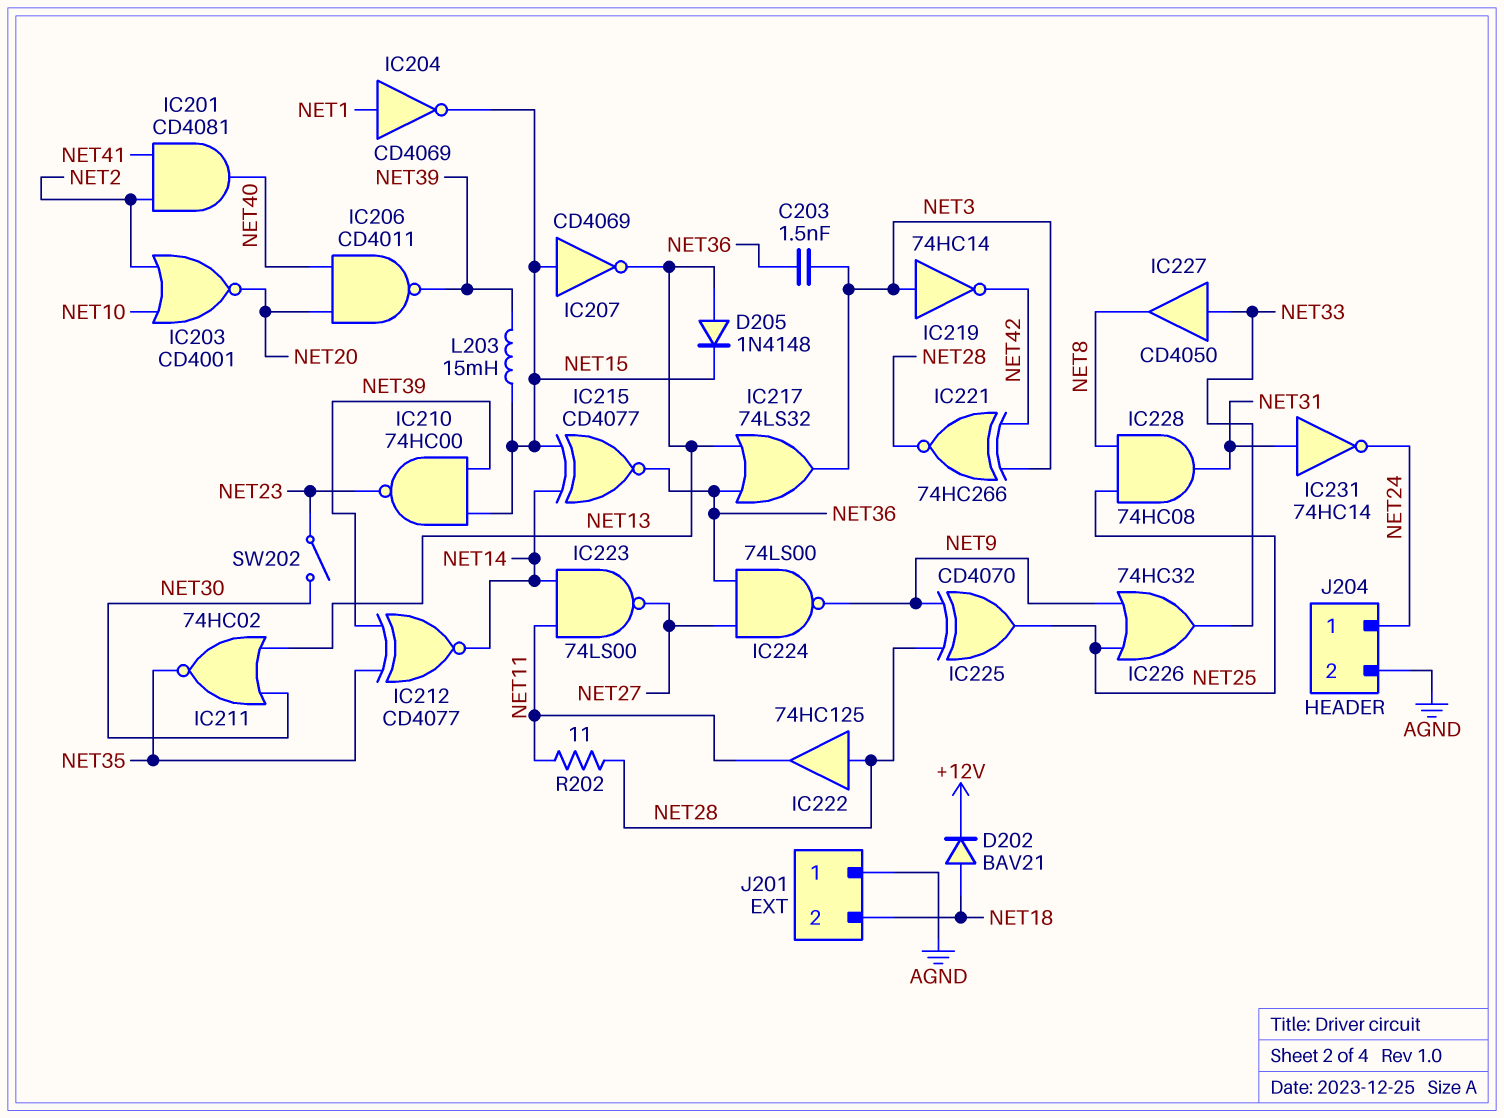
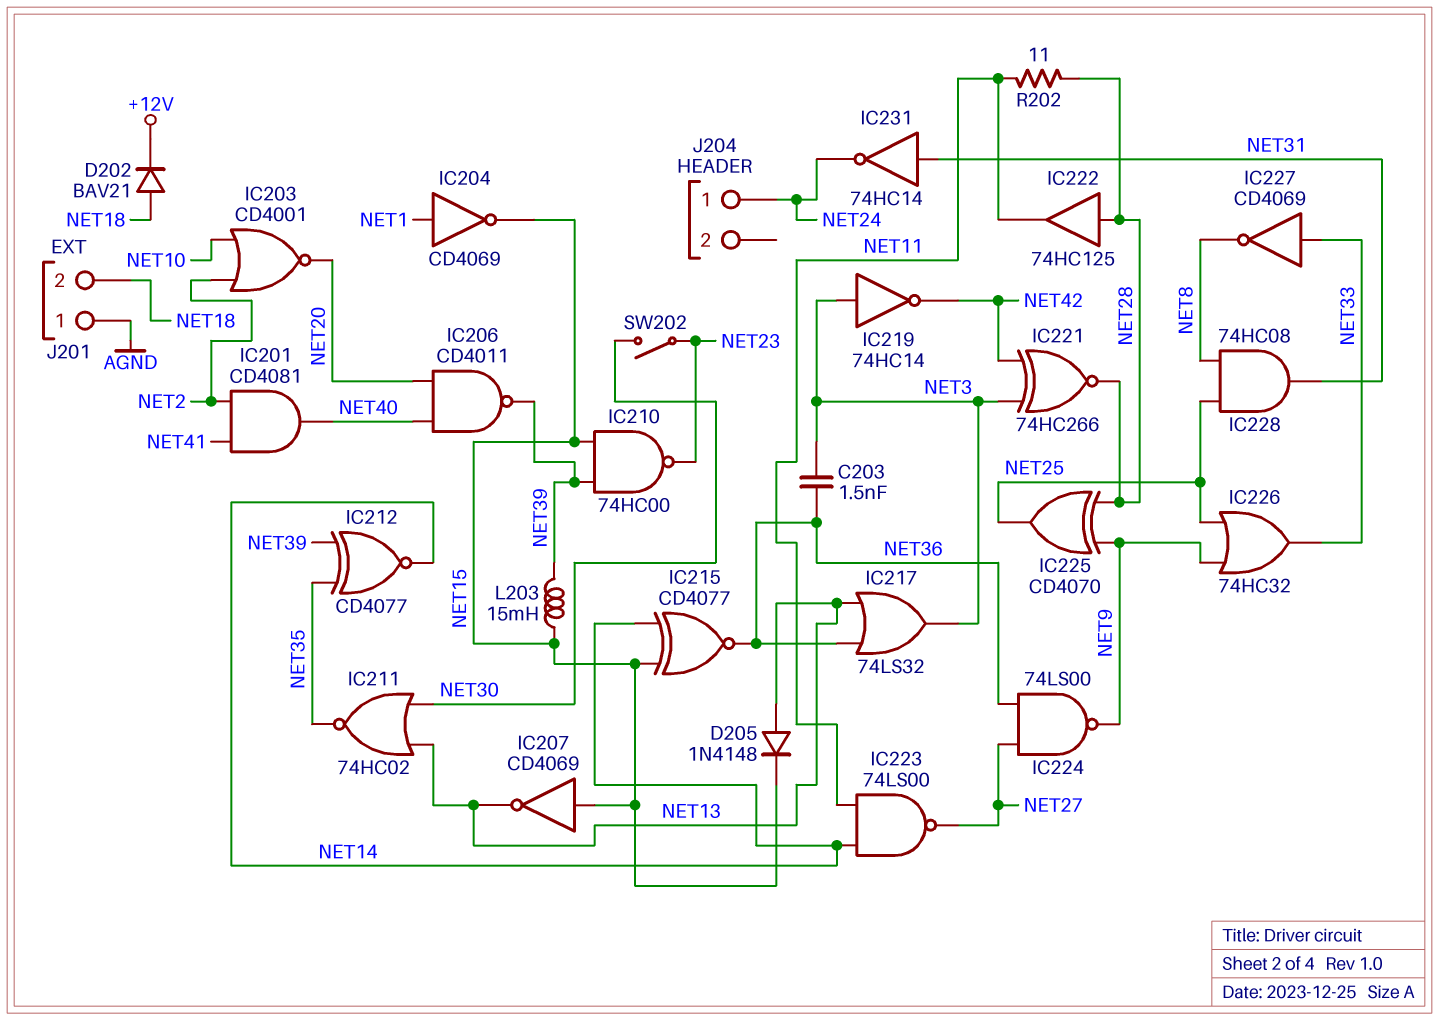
IC227: buffer CD4050 (in NET33, out NET8) -> NOT CD4069 (in NET33, out NET8)
J204 pin 2: AGND -> none

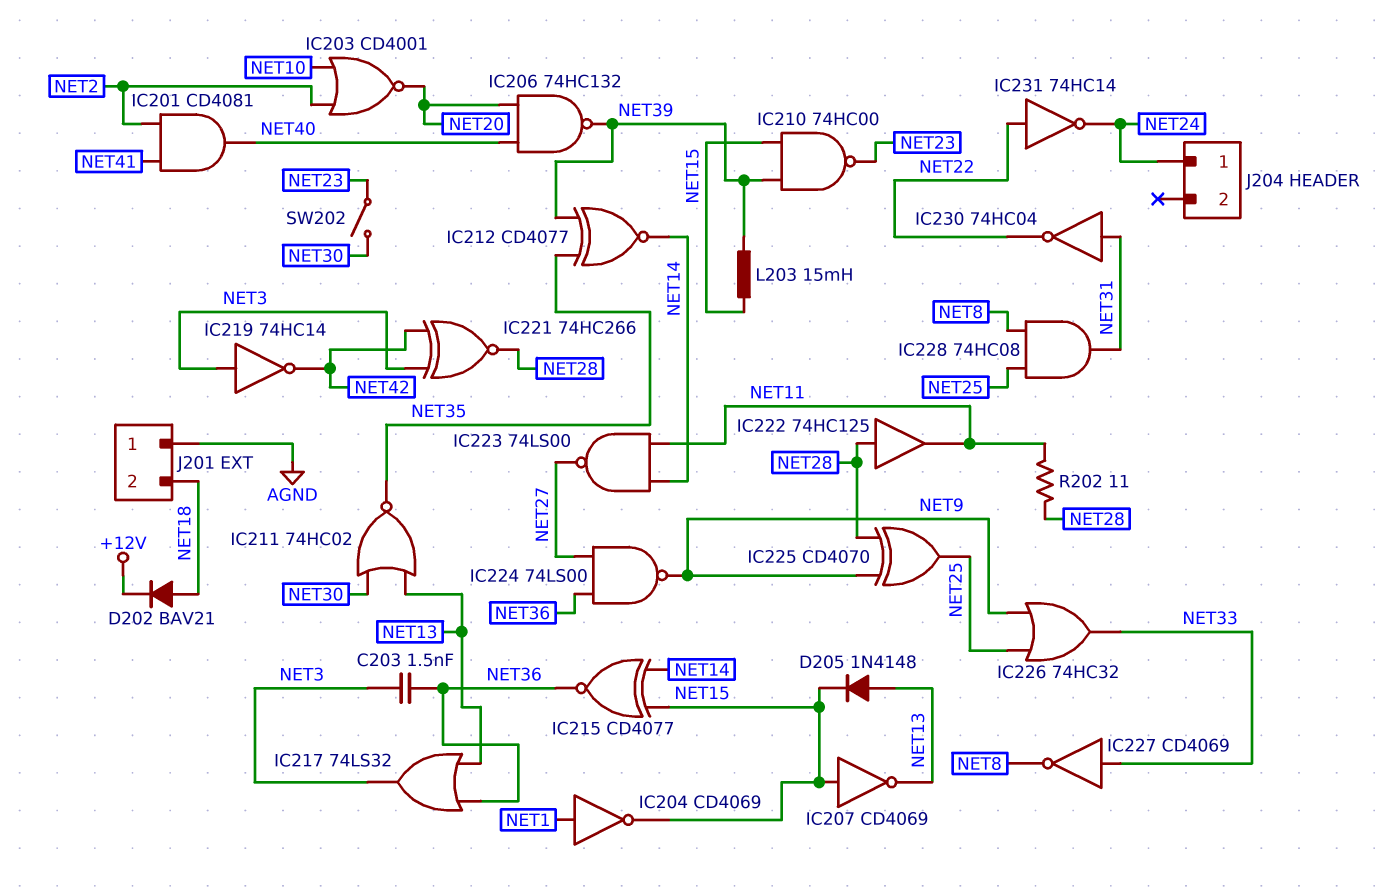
IC206: NAND CD4011 (in NET20, in NET40, out NET39) -> NAND 74HC132 (in NET20, in NET40, out NET39)
IC230: none -> NOT 74HC04 (in NET31, out NET22)
IC231: NOT 74HC14 (in NET31, out NET24) -> NOT 74HC14 (in NET22, out NET24)

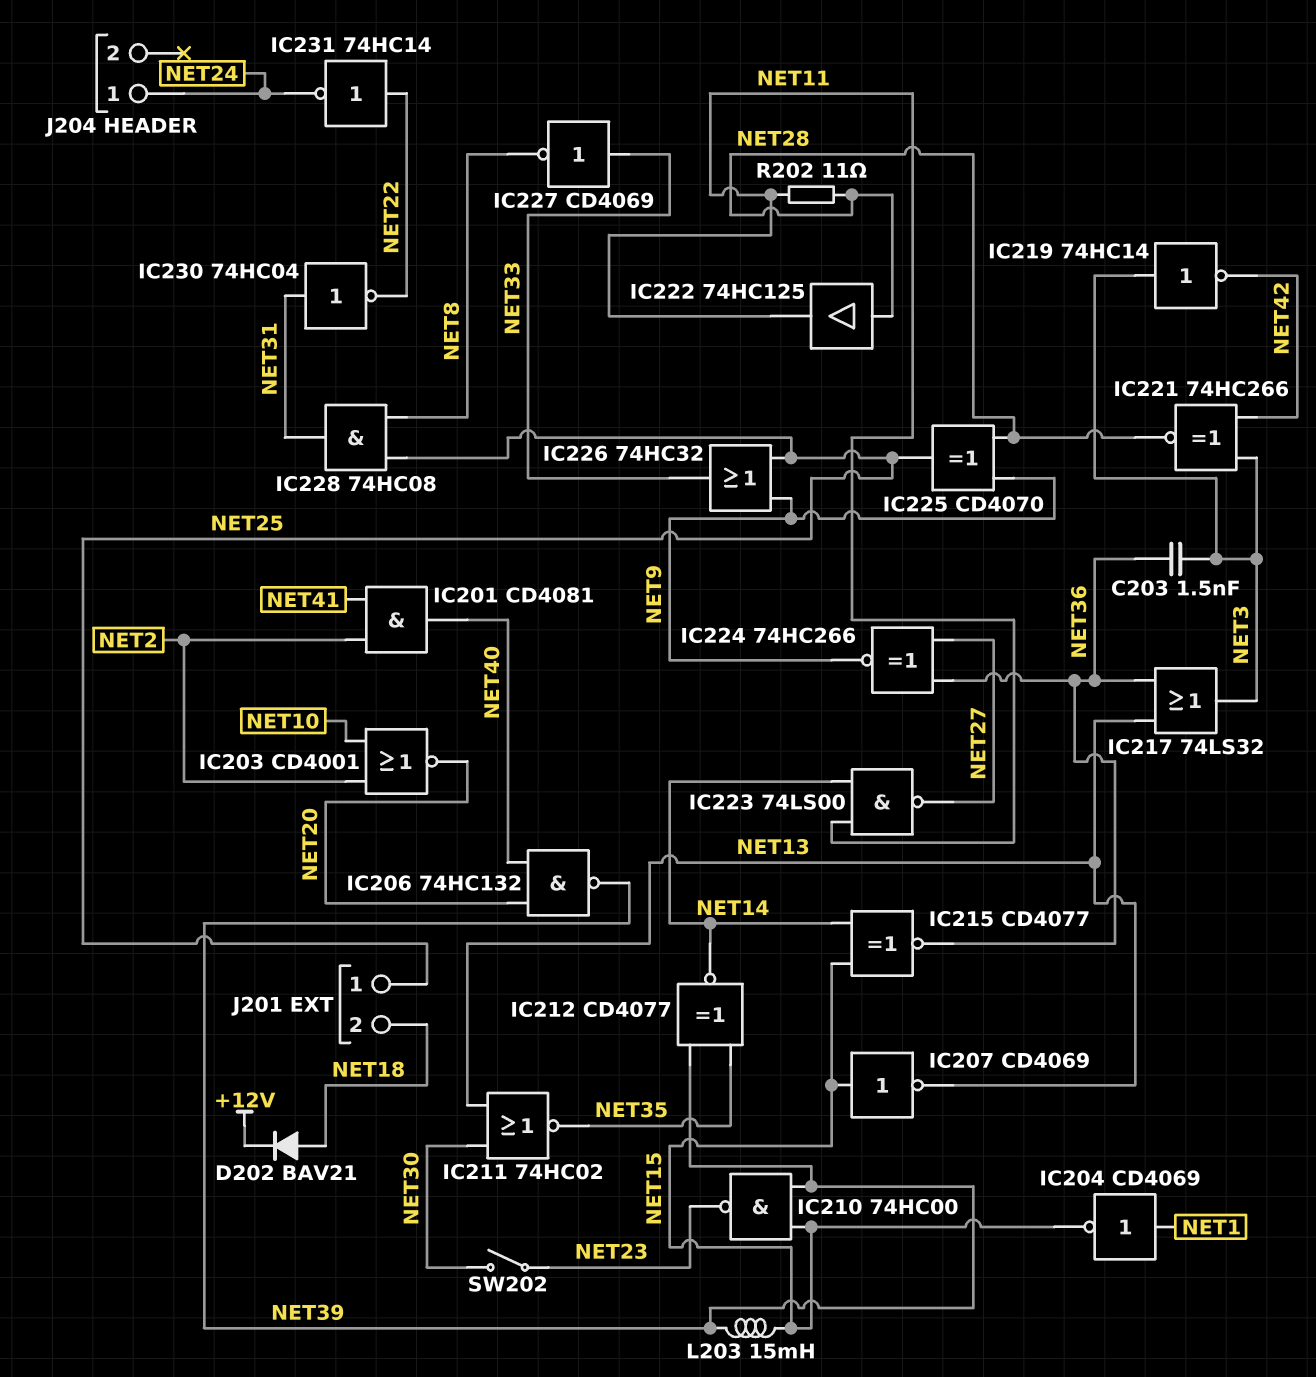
D205: diode 1N4148 (A NET13, K NET15) -> none
IC224: NAND 74LS00 (in NET27, in NET36, out NET9) -> XNOR 74HC266 (in NET27, in NET36, out NET9)
J201 pin 1: AGND -> NET25

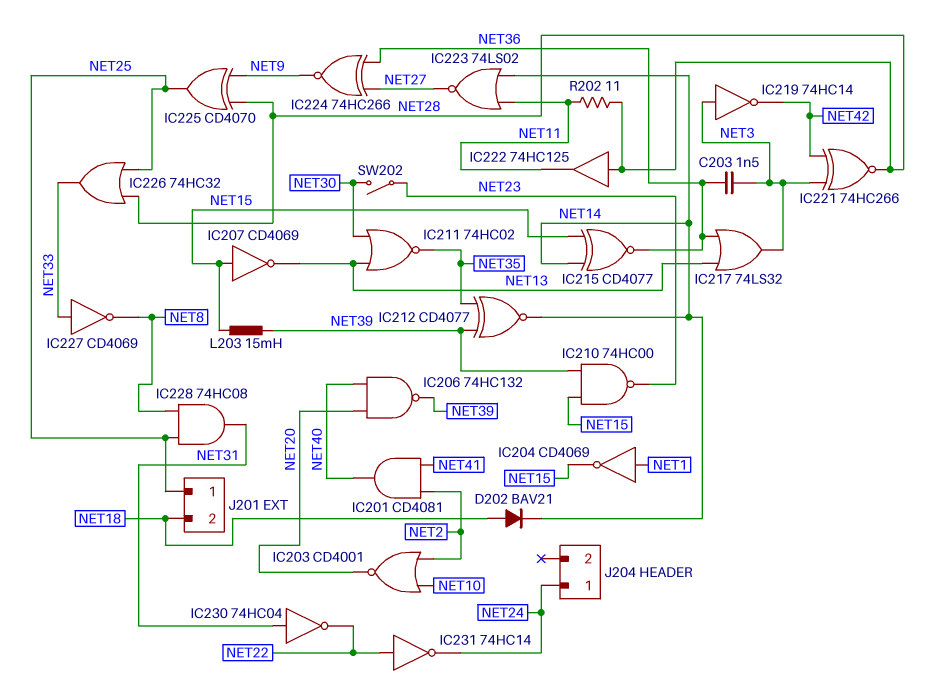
D202: diode BAV21 (A NET18, K +12V) -> diode BAV21 (A NET18, K NET14)
IC223: NAND 74LS00 (in NET11, in NET14, out NET27) -> NOR 74LS02 (in NET11, in NET14, out NET27)
IC226: OR 74HC32 (in NET9, in NET25, out NET33) -> OR 74HC32 (in NET25, in NET28, out NET33)

